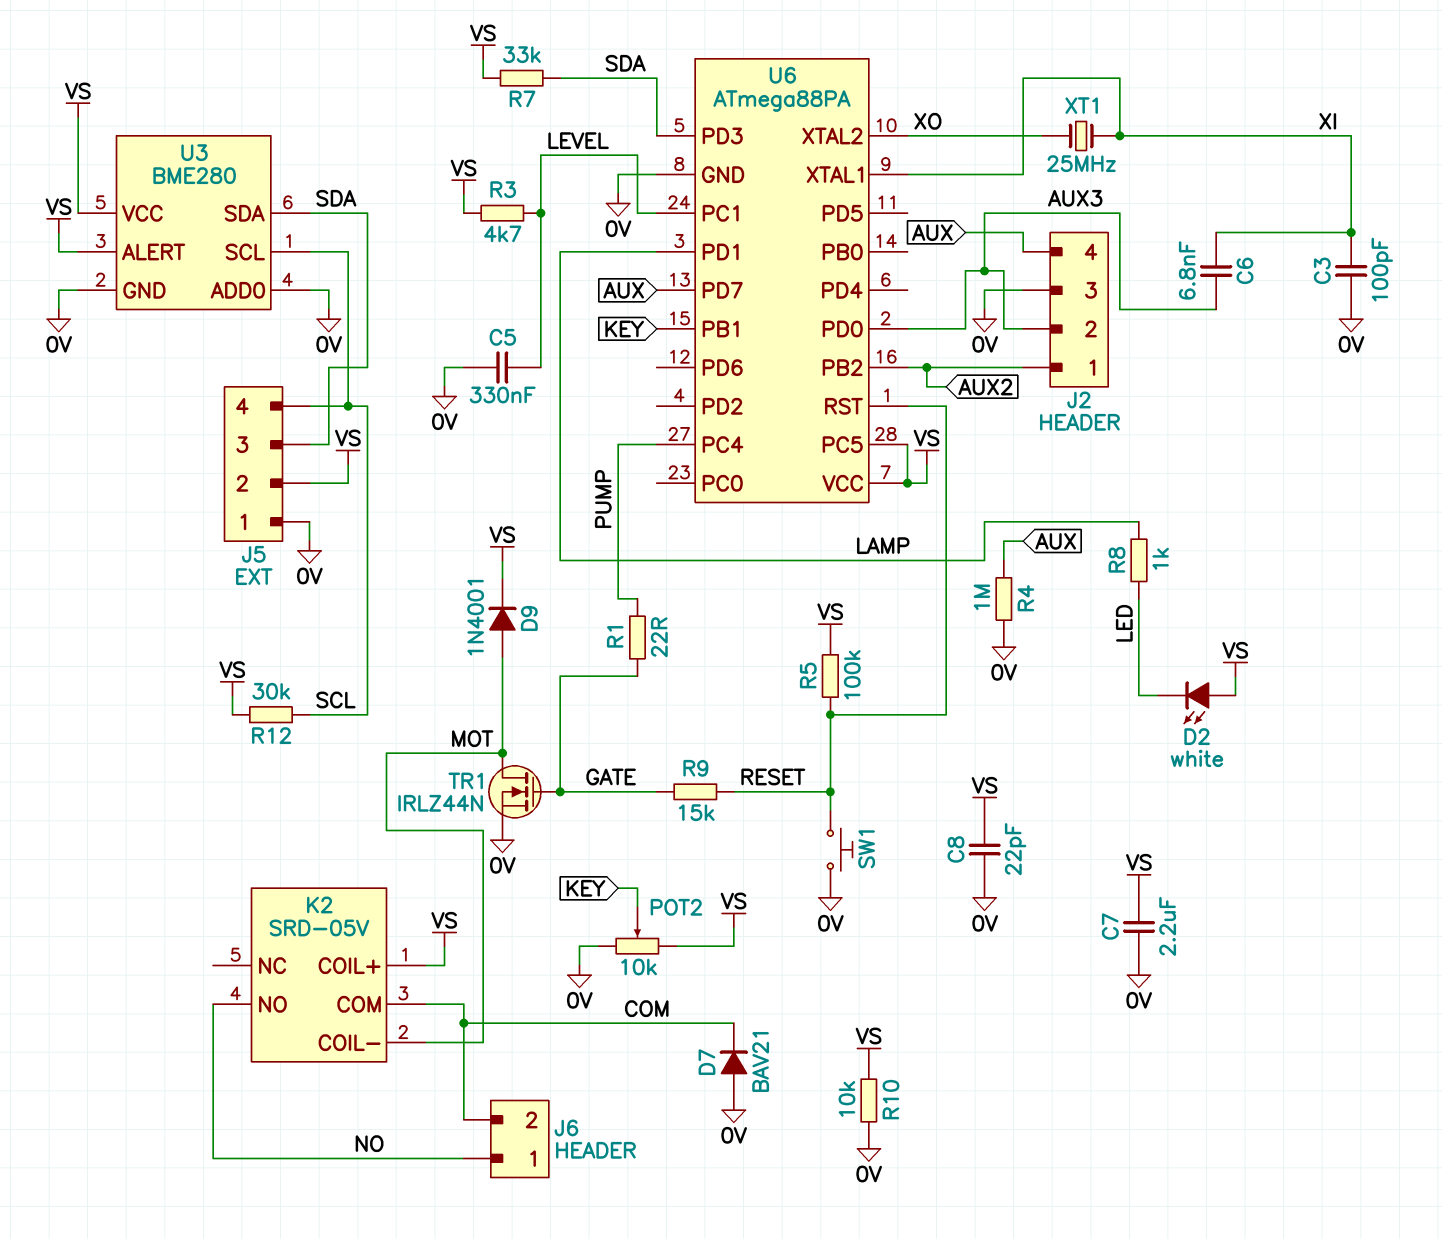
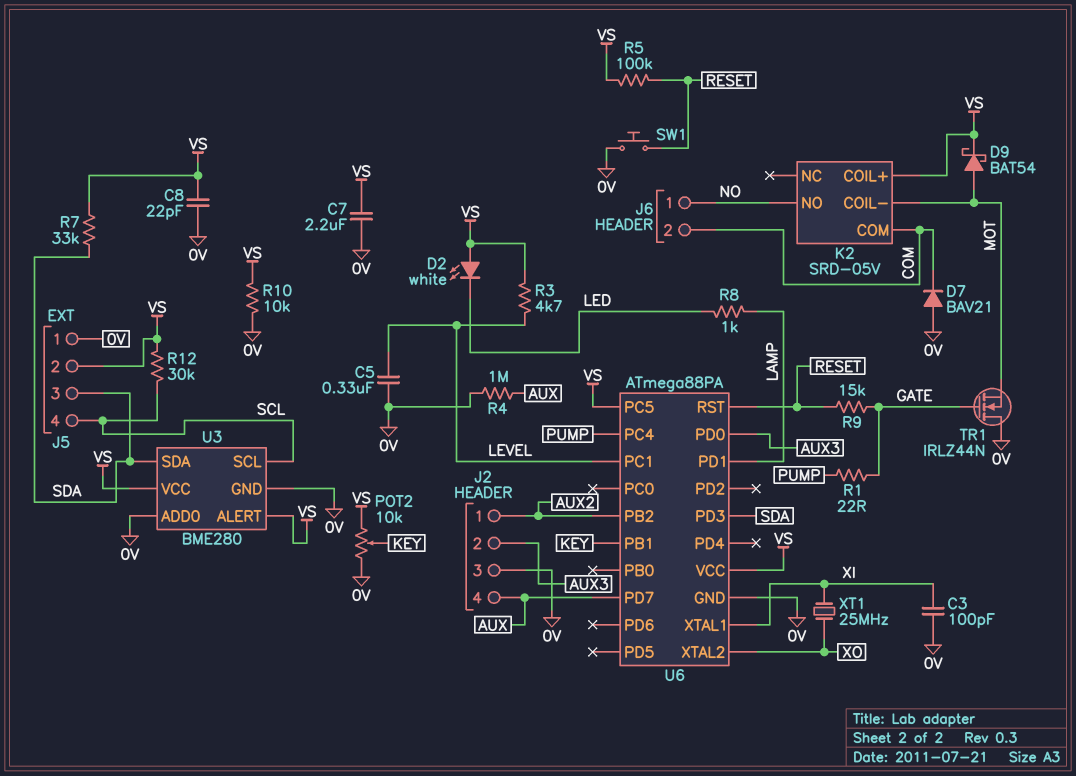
C6: 6.8nF (AUX3, XI) -> none
D9: diode 1N4001 (A MOT, K VS) -> schottky BAT54 (A MOT, K VS)
TR1: NMOS IRLZ44N (G GATE, D MOT, S 0V) -> NMOS IRLZ44N (G GATE, D 0V, S MOT)

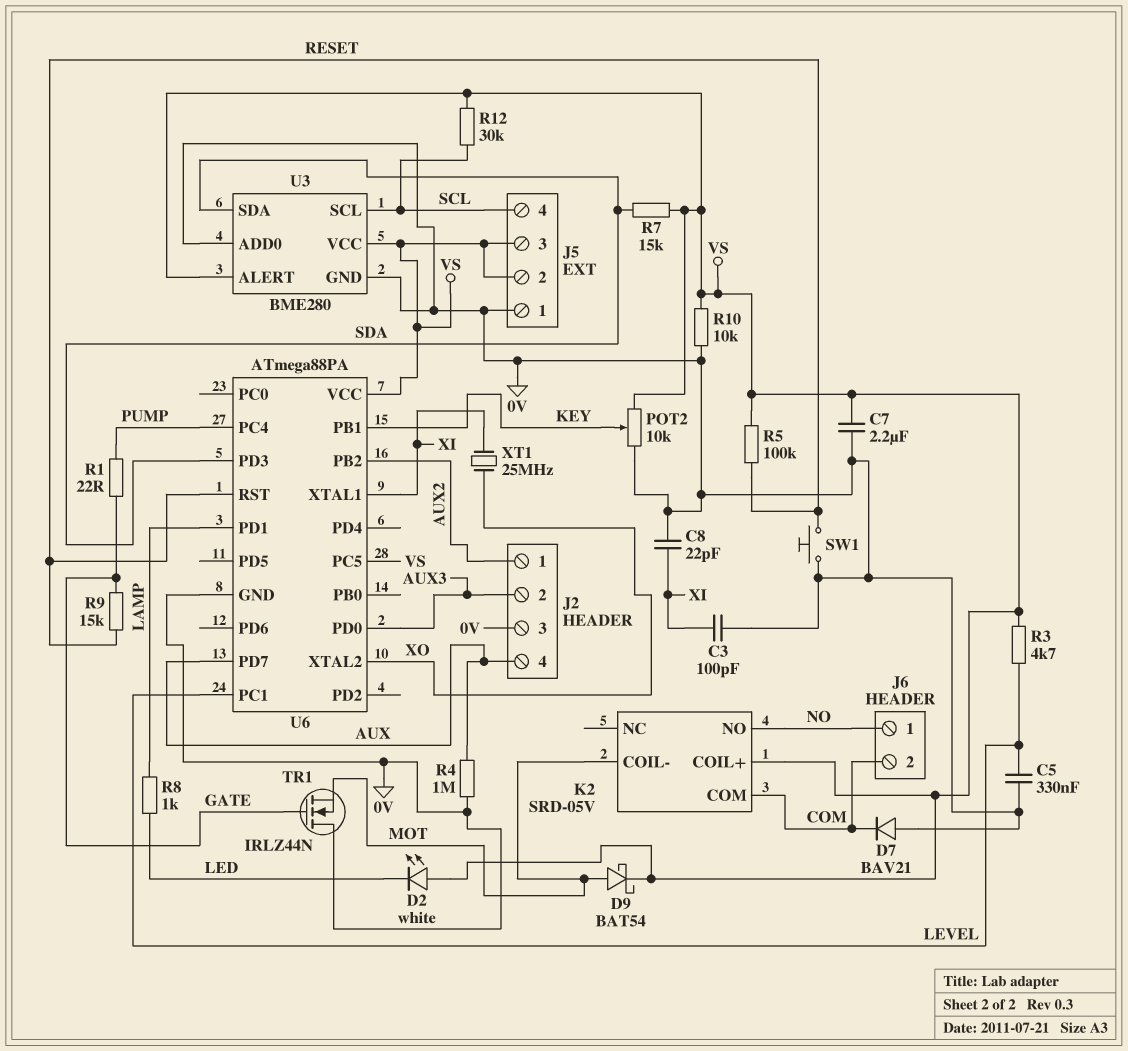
C8: 22pF (0V, VS) -> 22pF (0V, XI)
J5 pin 3: SDA -> VS
R7: 33k (SDA, VS) -> 15k (SDA, VS)

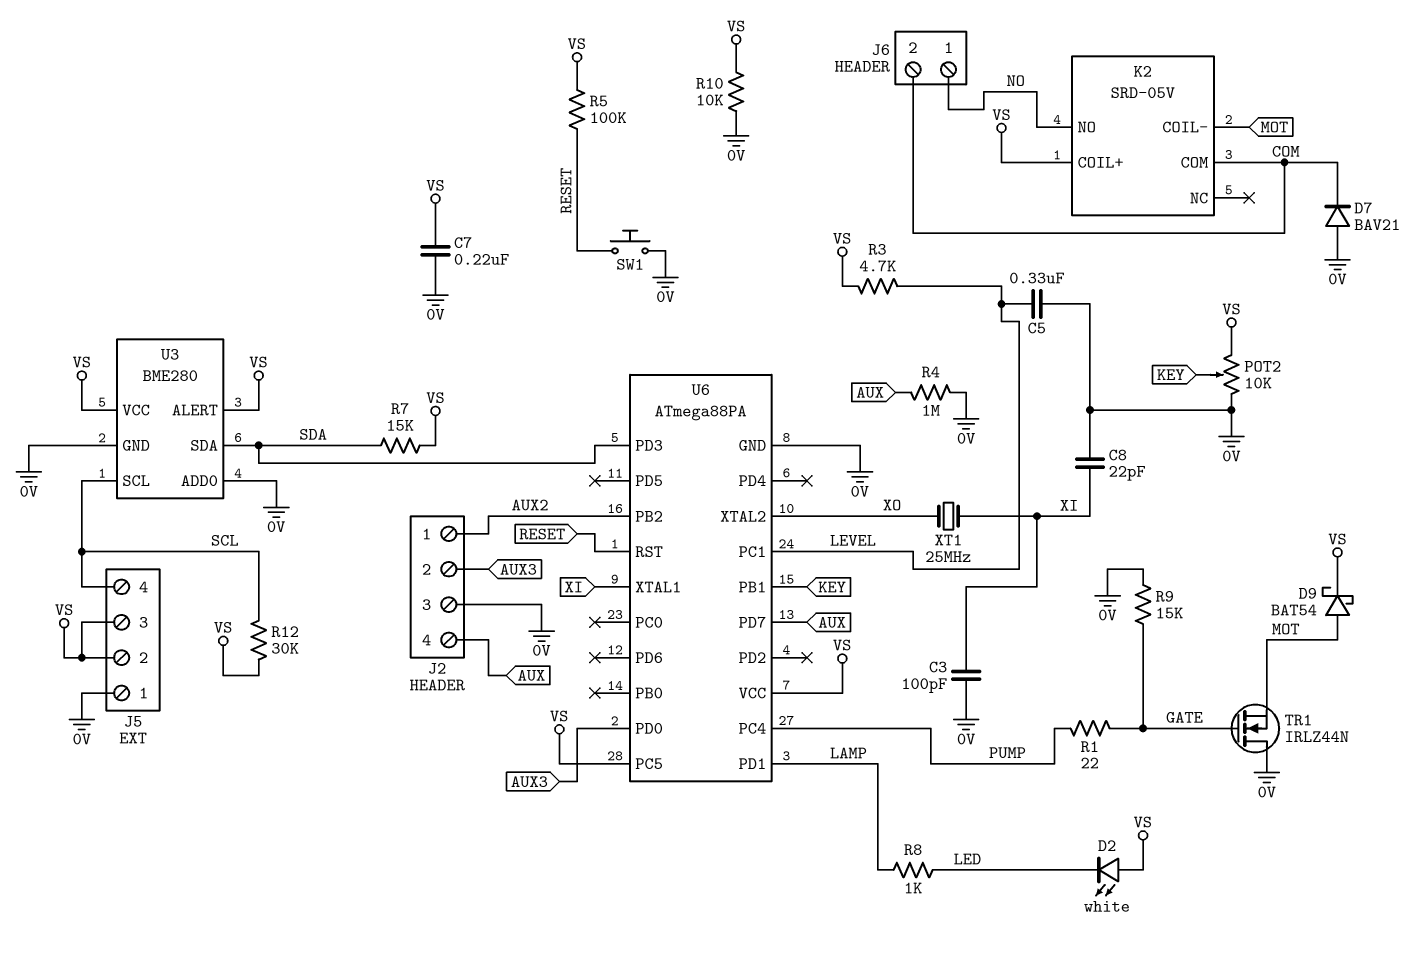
C7: 2.2uF (0V, VS) -> 220nF (0V, VS)
R9: 15k (GATE, RESET) -> 15k (0V, GATE)

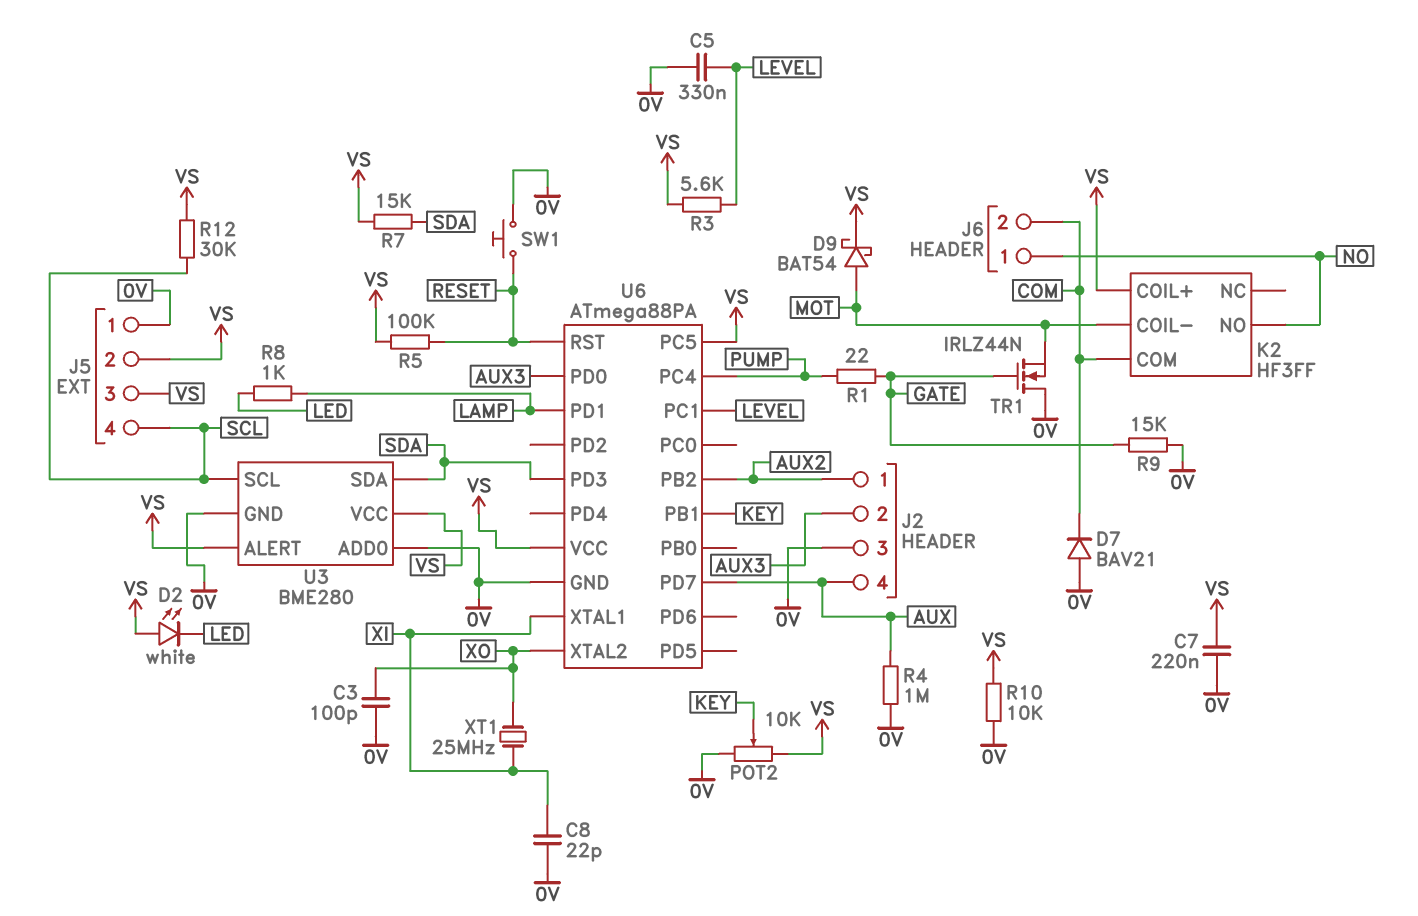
C3: 100pF (0V, XI) -> 100pF (0V, XO)
K2: SRD-05V -> HF3FF
R3: 4.7k (LEVEL, VS) -> 5.6k (LEVEL, VS)

